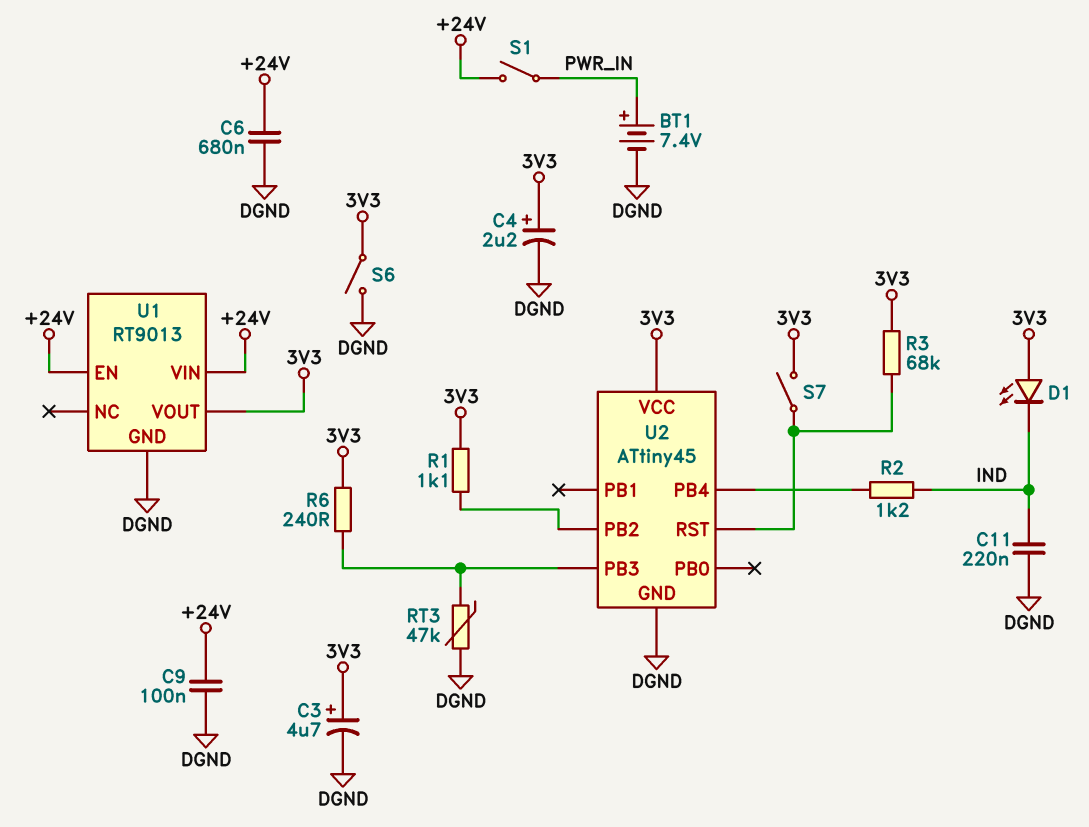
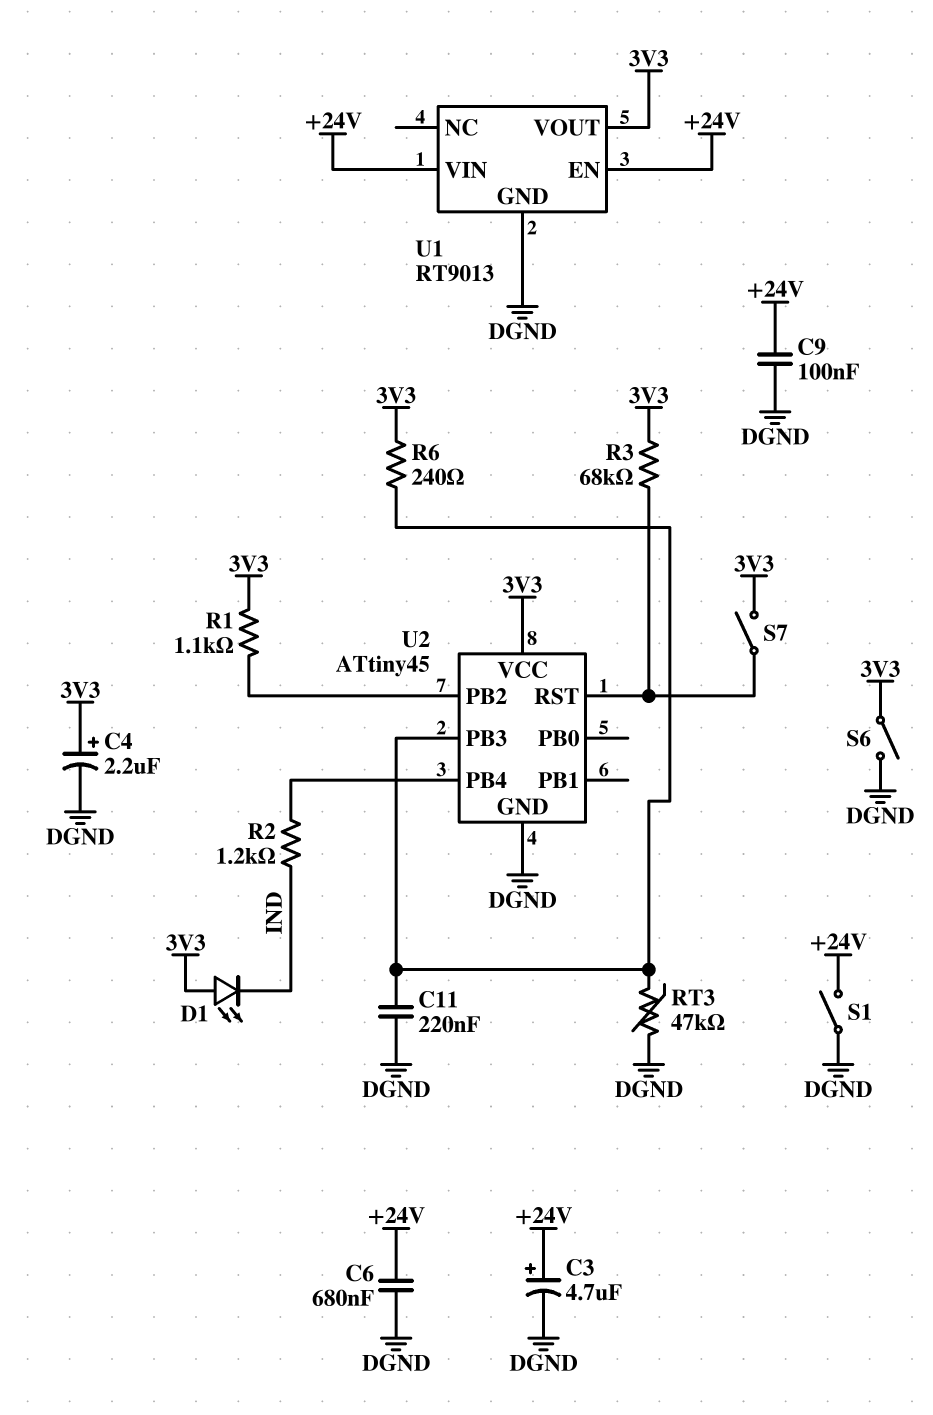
BT1: 7.4V (plus PWR_IN, minus DGND) -> none
C3: 4.7uF (plus 3V3, minus DGND) -> 4.7uF (plus +24V, minus DGND)
C11: 220nF (DGND, IND) -> 220nF (DGND, U2/PB3)
S1: switch (+24V, PWR_IN) -> switch (+24V, DGND)

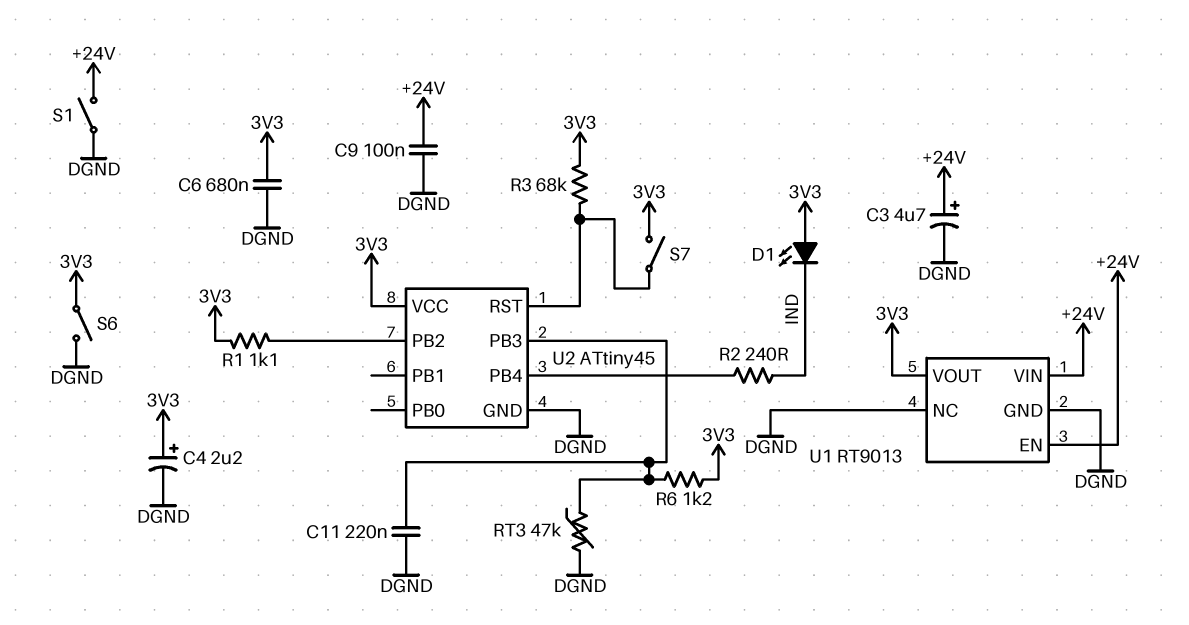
C6: 680nF (+24V, DGND) -> 680nF (3V3, DGND)
R2: 1.2k (IND, U2/PB4) -> 240 (IND, U2/PB4)
R6: 240 (3V3, U2/PB3) -> 1.2k (3V3, U2/PB3)
U1 pin NC: none -> DGND

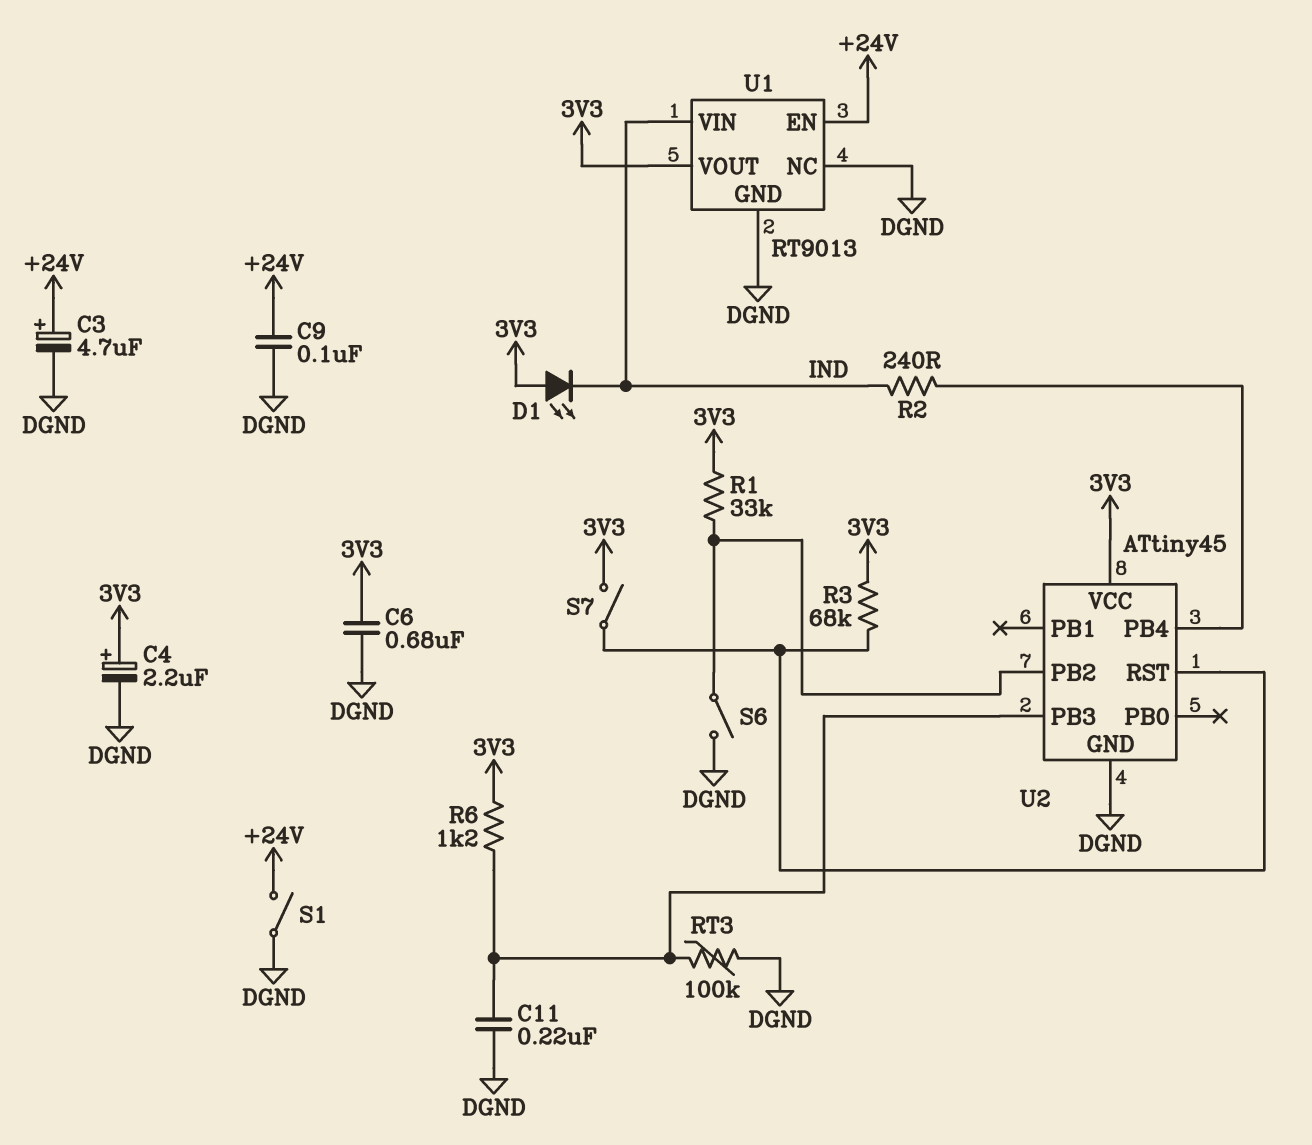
R1: 1.1k (3V3, U2/PB2) -> 33k (3V3, U2/PB2)
RT3: 47k (DGND, U2/PB3) -> 100k (DGND, U2/PB3)
S6: switch (3V3, DGND) -> switch (DGND, U2/PB2)
U1 pin VIN: +24V -> IND

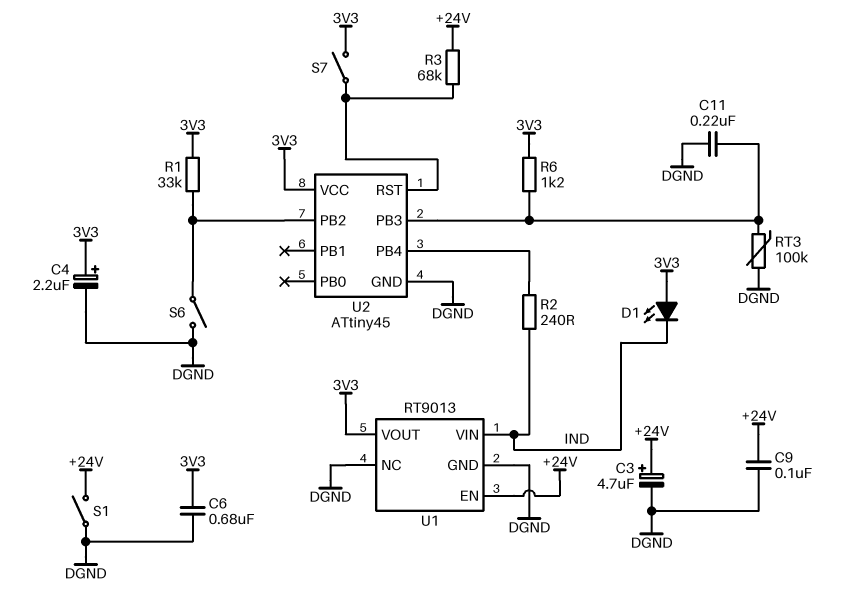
R3: 68k (3V3, U2/RST) -> 68k (+24V, U2/RST)

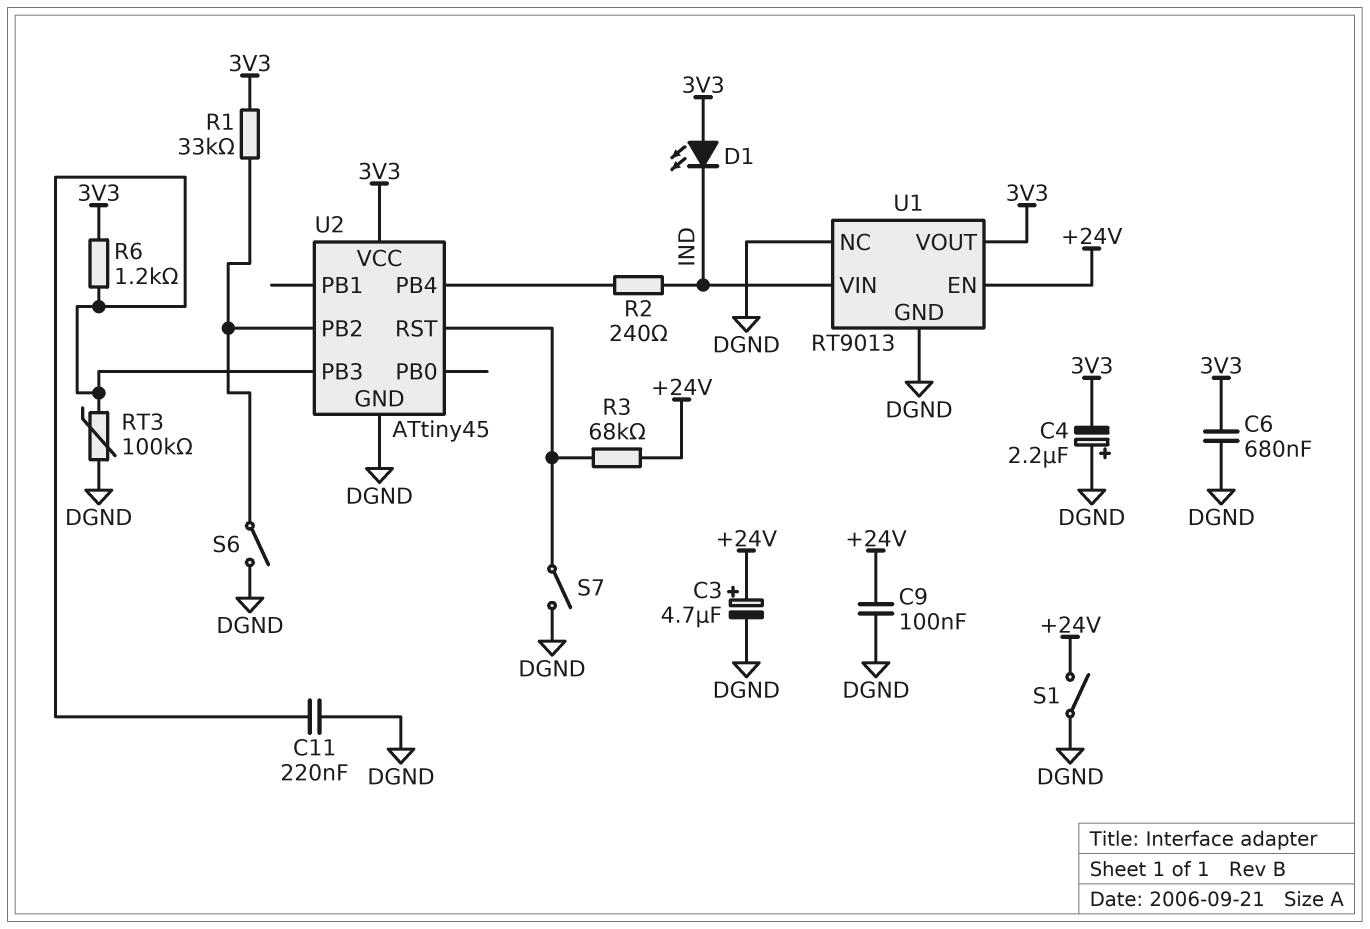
C4: 2.2uF (plus 3V3, minus DGND) -> 2.2uF (plus DGND, minus 3V3)
S7: switch (3V3, U2/RST) -> switch (DGND, U2/RST)

